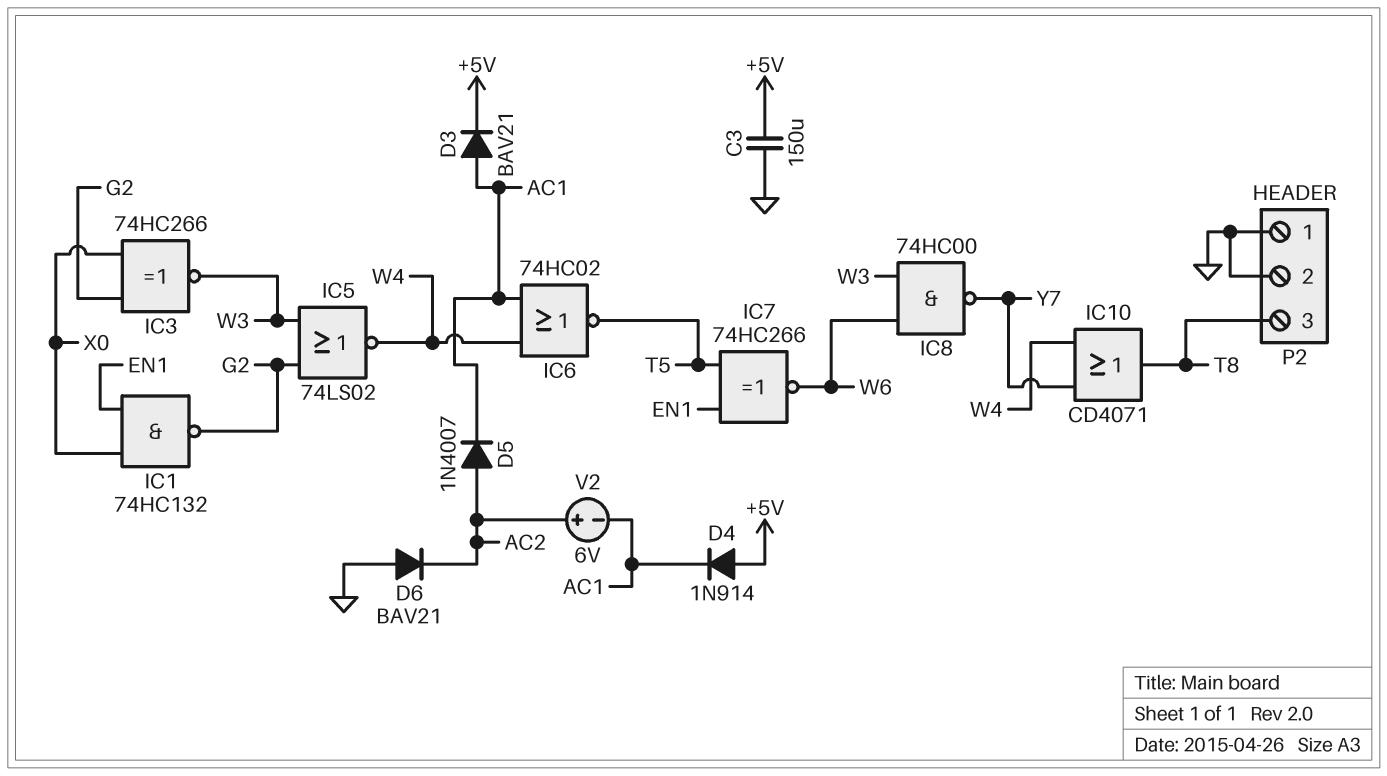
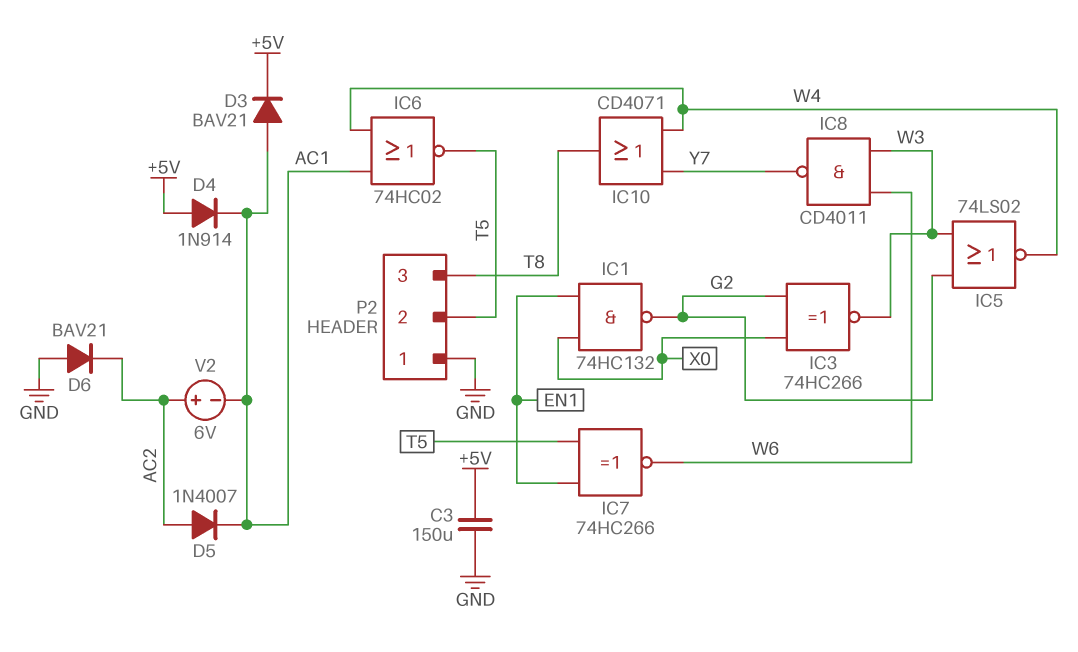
IC8: NAND 74HC00 (in W3, in W6, out Y7) -> NAND CD4011 (in W3, in W6, out Y7)
P2 pin 2: GND -> T5

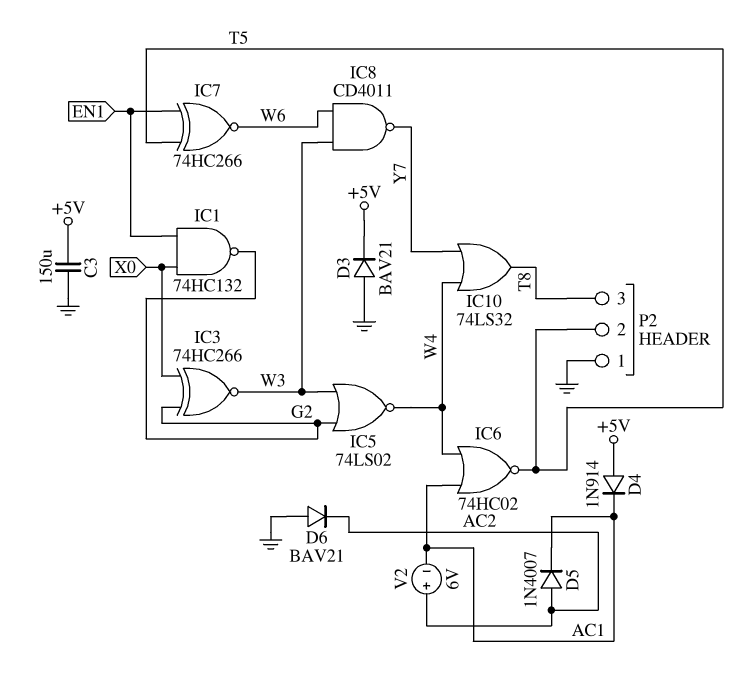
D3: diode BAV21 (A AC1, K +5V) -> diode BAV21 (A GND, K +5V)
IC10: OR CD4071 (in W4, in Y7, out T8) -> OR 74LS32 (in W4, in Y7, out T8)

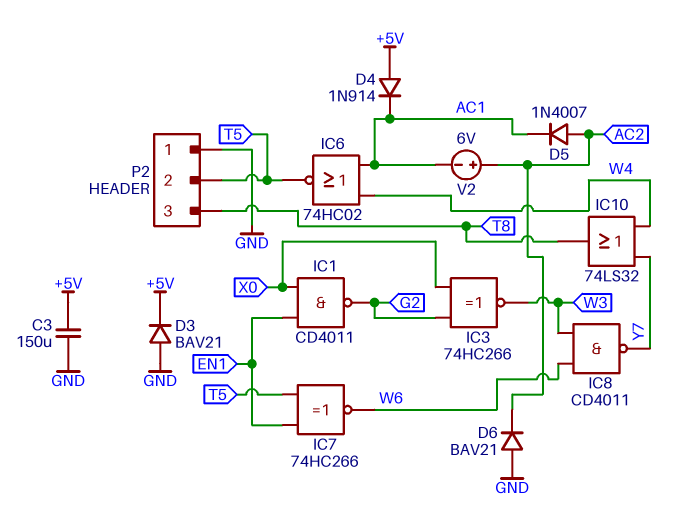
IC1: NAND 74HC132 (in EN1, in X0, out G2) -> NAND CD4011 (in EN1, in X0, out G2)
IC5: NOR 74LS02 (in G2, in W3, out W4) -> none

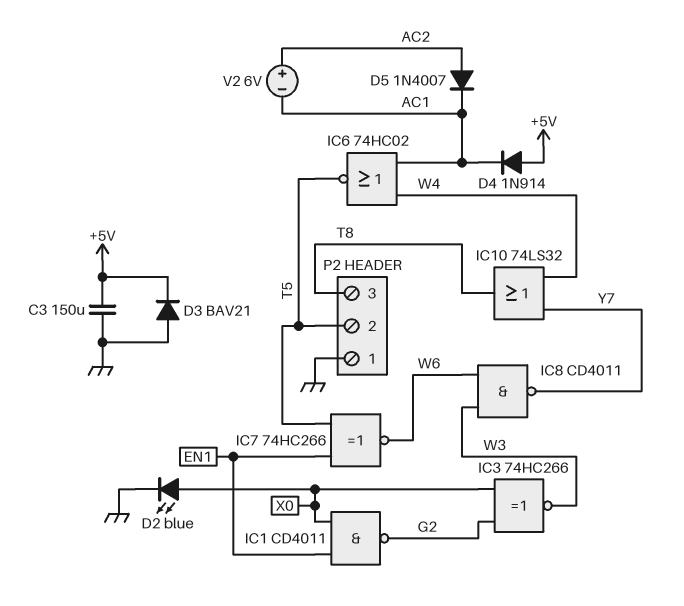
D2: none -> LED blue (A X0, K GND)
D6: diode BAV21 (A GND, K AC2) -> none

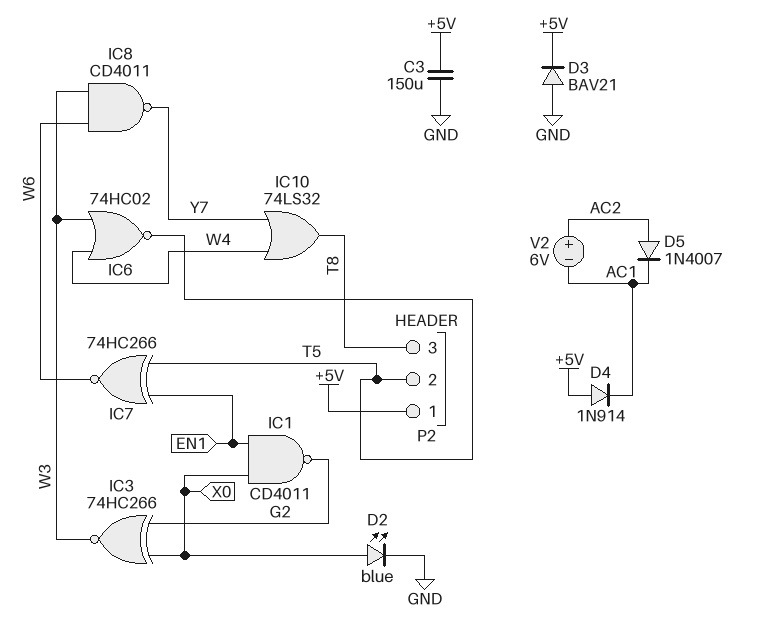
IC6: NOR 74HC02 (in AC1, in W4, out T5) -> NOR 74HC02 (in W3, in W4, out T5)
P2 pin 1: GND -> +5V

